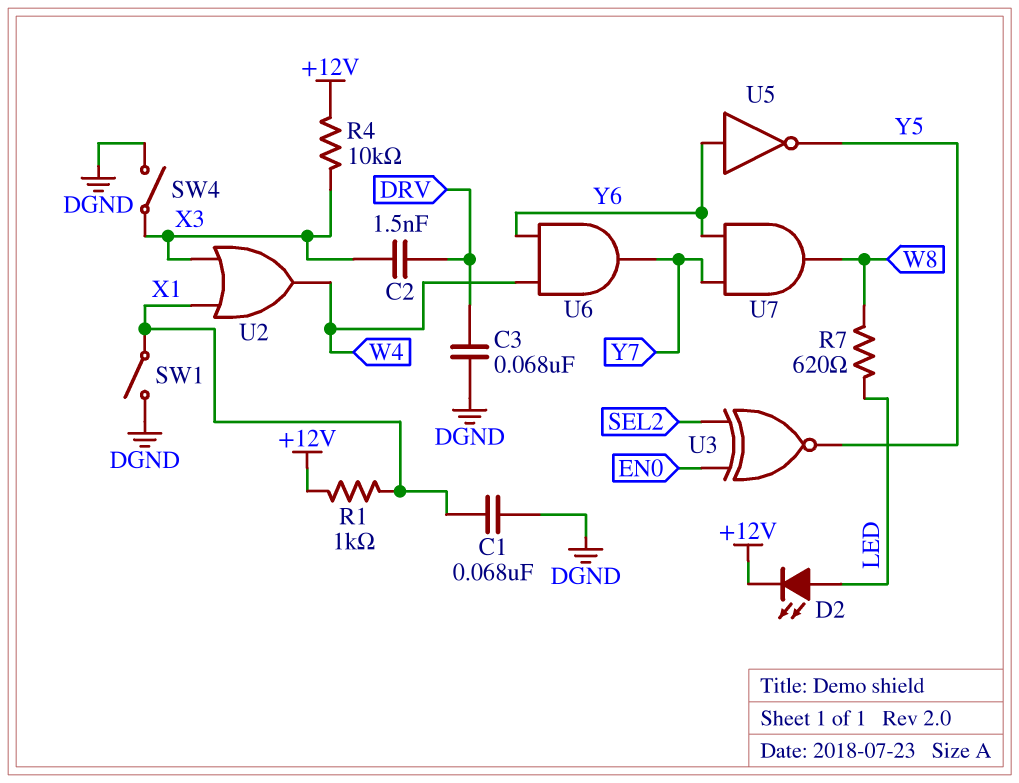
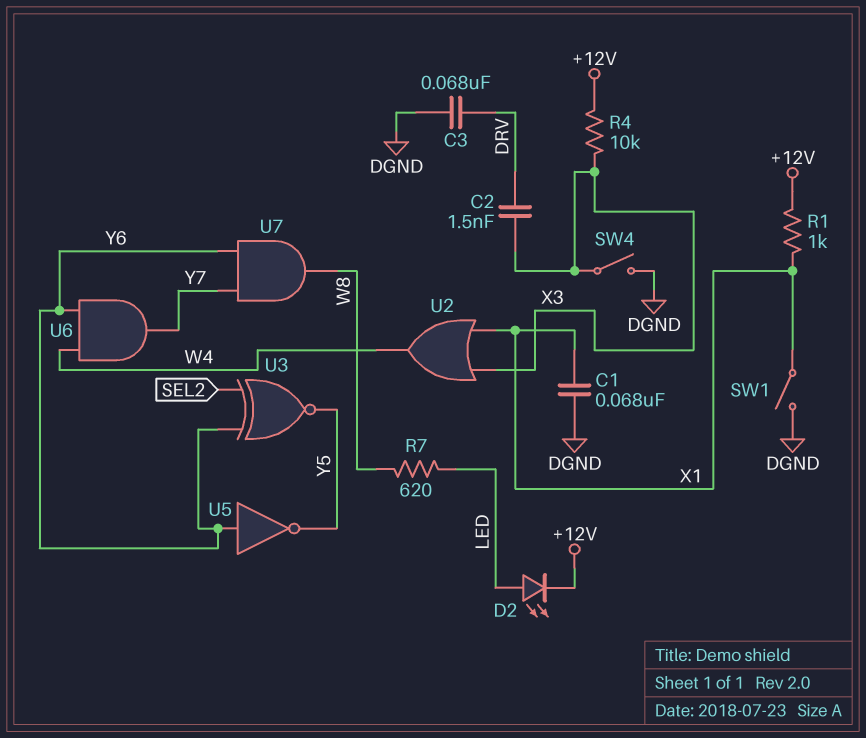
U3: XNOR (in EN0, in SEL2, out Y5) -> XNOR (in SEL2, in Y6, out Y5)

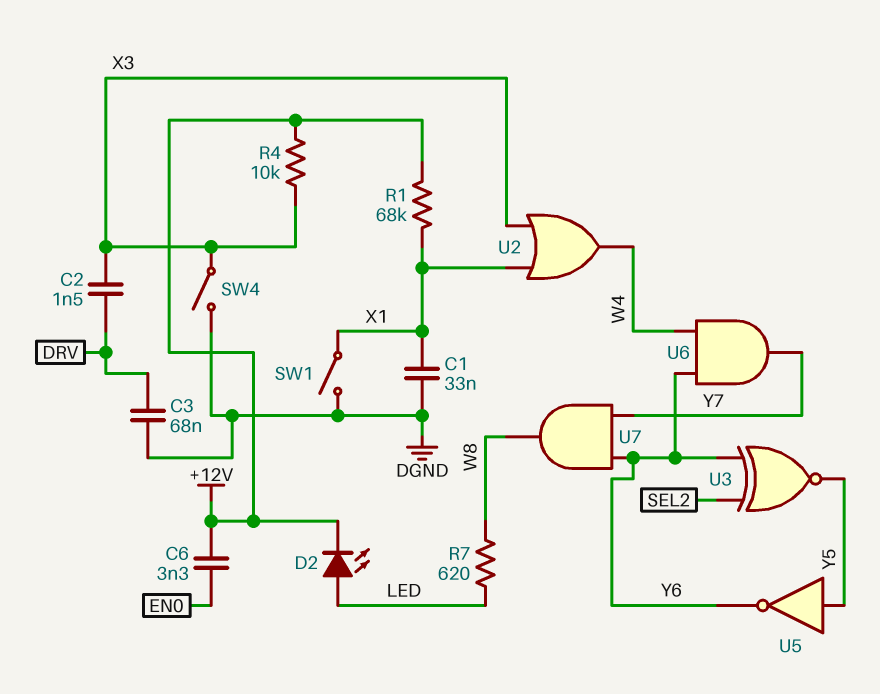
C1: 68nF (DGND, X1) -> 33nF (DGND, X1)
C6: none -> 3.3nF (+12V, EN0)
R1: 1k (+12V, X1) -> 68k (+12V, X1)
U5: NOT (in Y6, out Y5) -> NOT (in Y5, out Y6)

